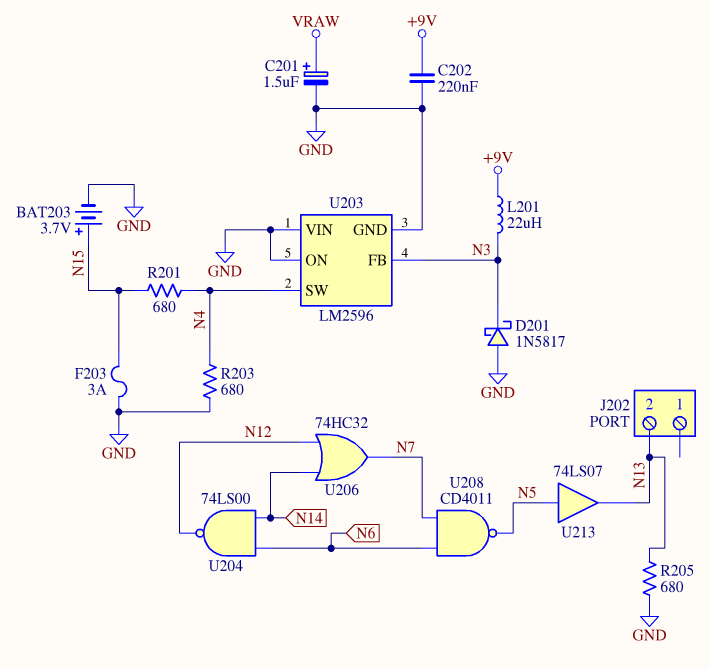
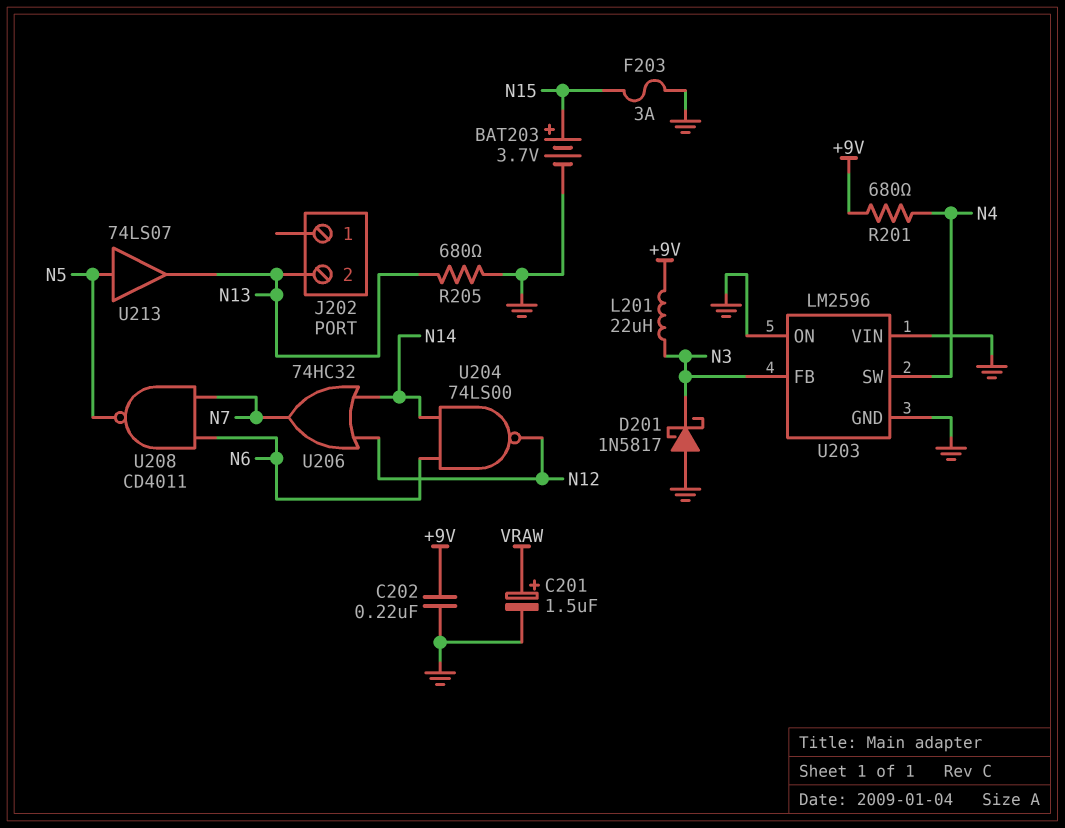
R201: 680 (N4, N15) -> 680 (+9V, N4)
R203: 680 (GND, N4) -> none

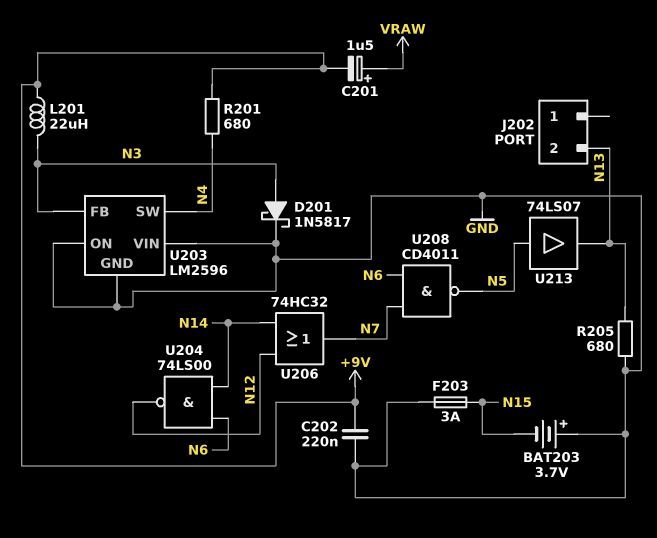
BAT203: 3.7V (plus N15, minus GND) -> 3.7V (plus GND, minus N15)
C201: 1.5uF (plus VRAW, minus GND) -> 1.5uF (plus VRAW, minus +9V)
D201: schottky 1N5817 (A GND, K N3) -> schottky 1N5817 (A N3, K GND)

